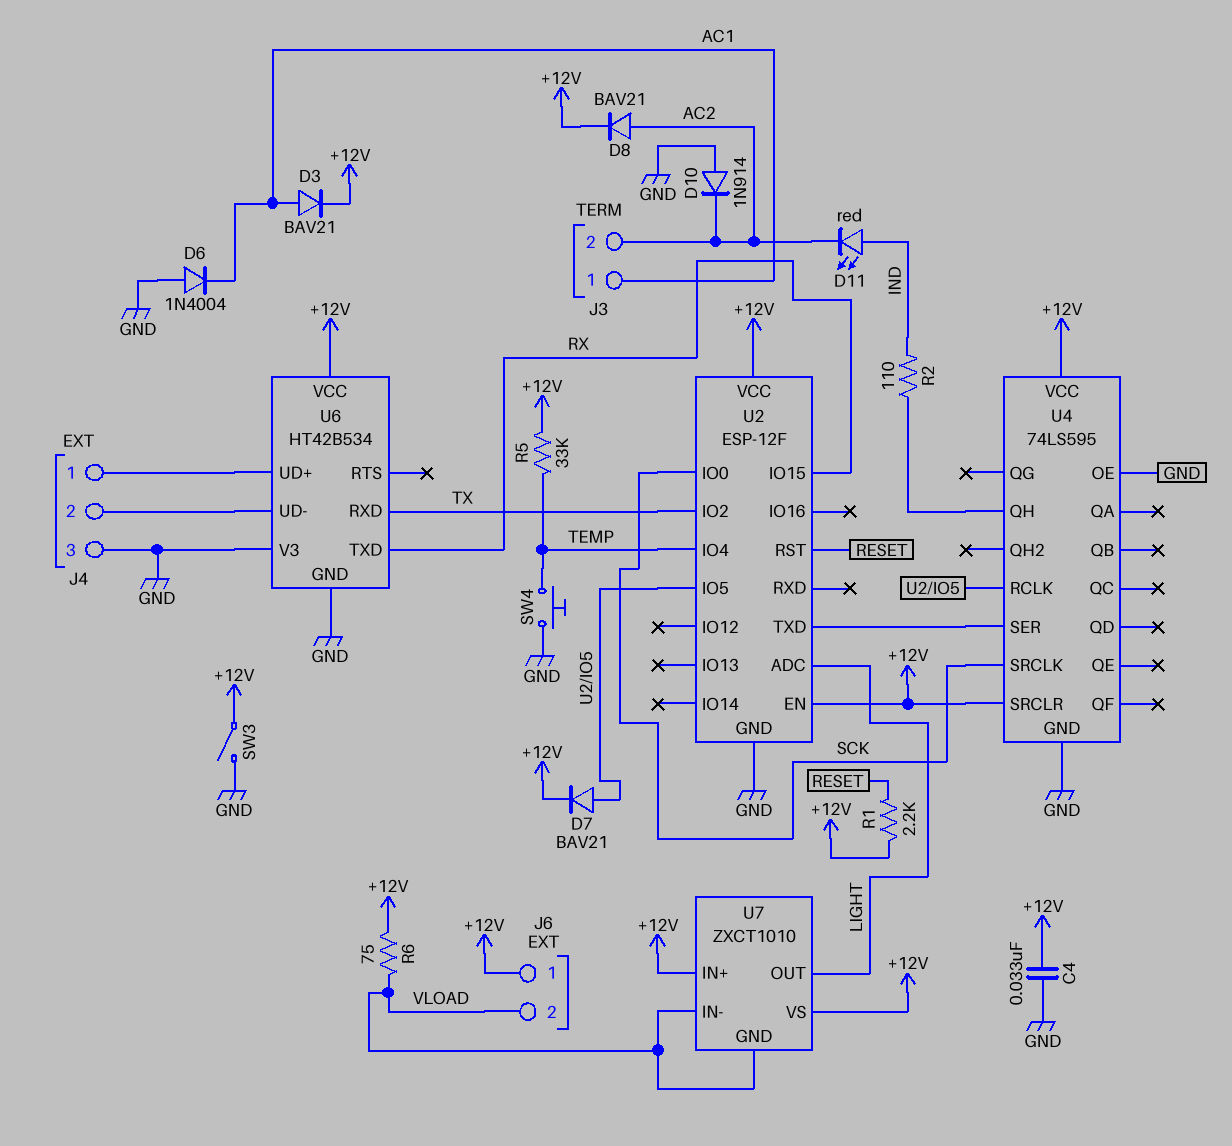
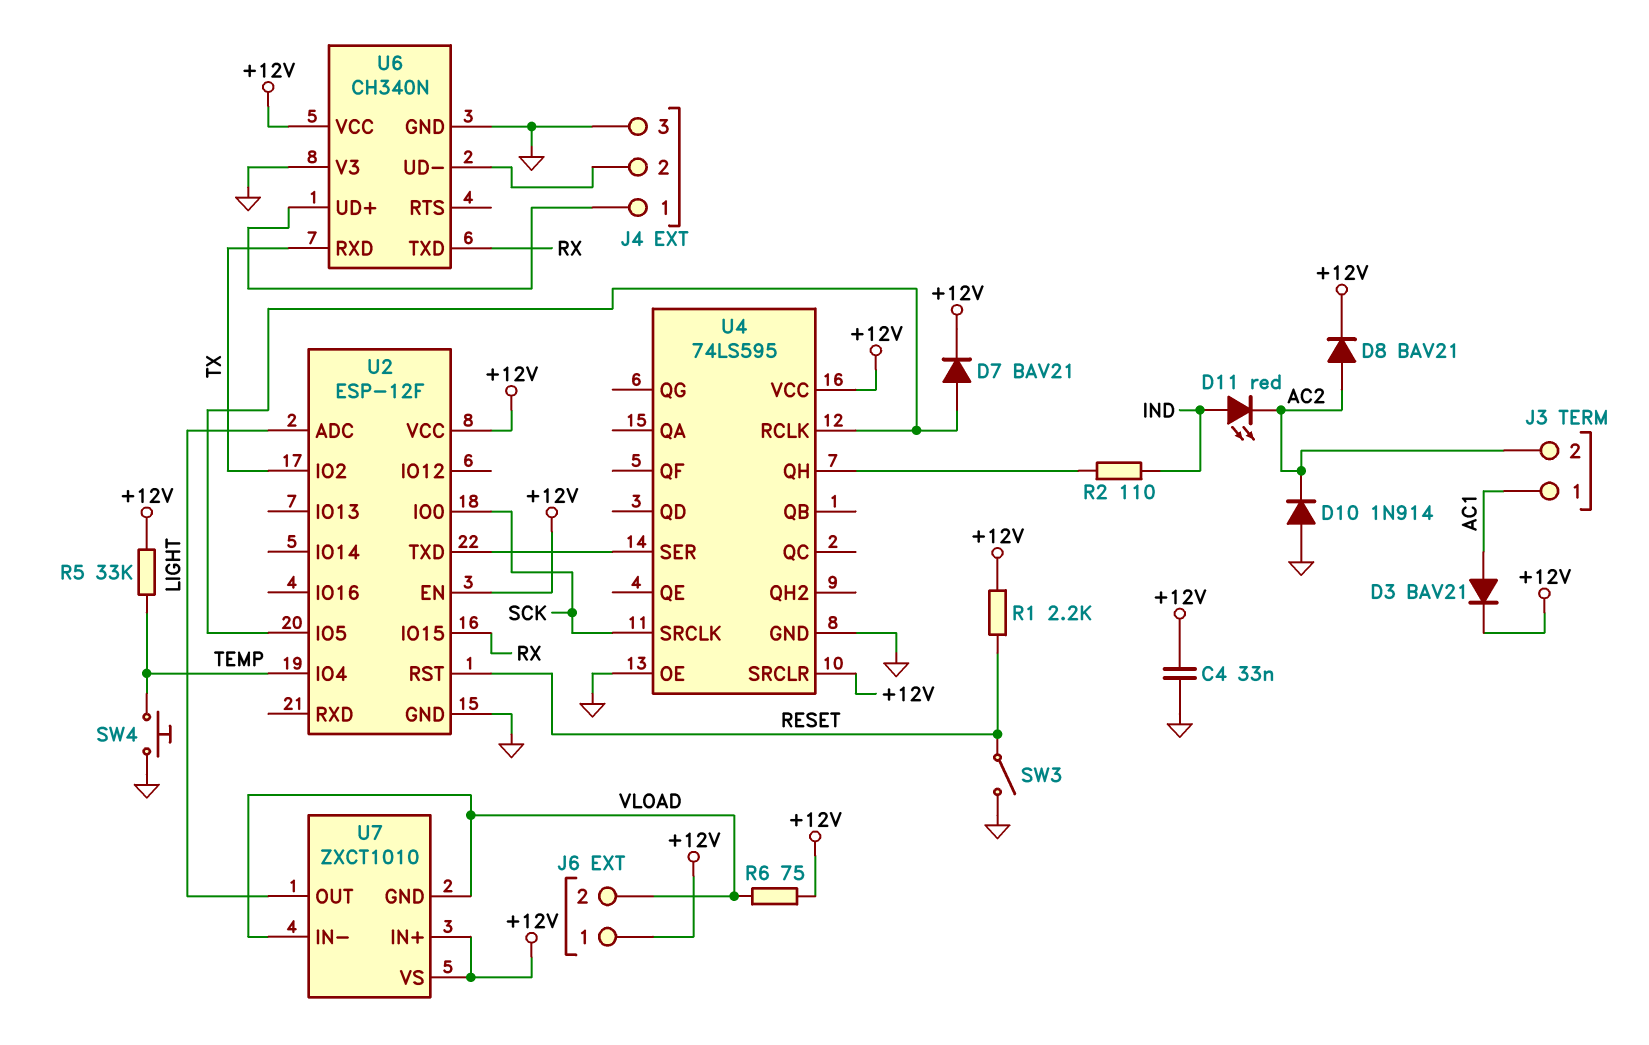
D6: diode 1N4004 (A GND, K AC1) -> none
SW3: switch (+12V, GND) -> switch (GND, RESET)
U6: HT42B534 -> CH340N

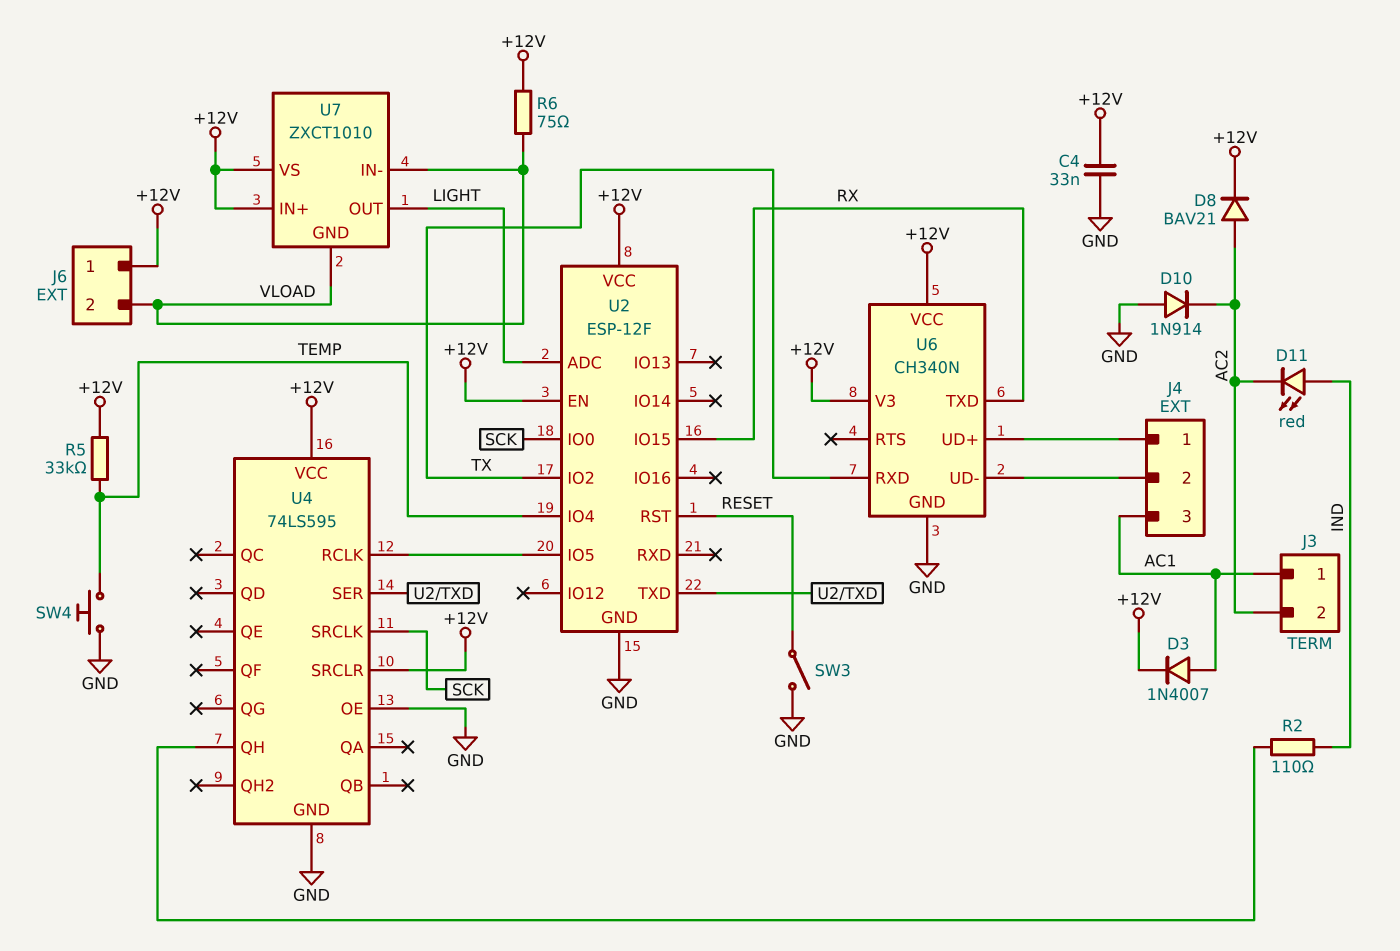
D3: diode BAV21 (A AC1, K +12V) -> diode 1N4007 (A AC1, K +12V)
D7: diode BAV21 (A U2/IO5, K +12V) -> none
J4 pin 3: GND -> AC1
R1: 2.2k (+12V, RESET) -> none
U6 pin V3: GND -> +12V

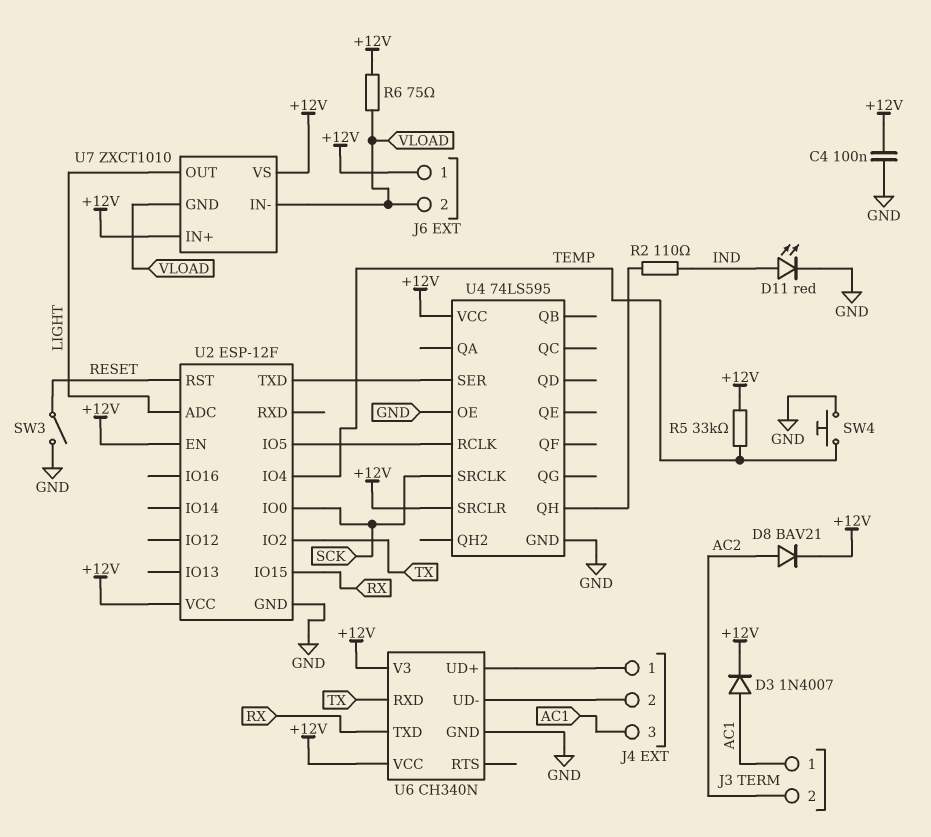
C4: 33nF (+12V, GND) -> 100nF (+12V, GND)
D10: diode 1N914 (A GND, K AC2) -> none
D11: LED red (A IND, K AC2) -> LED red (A IND, K GND)

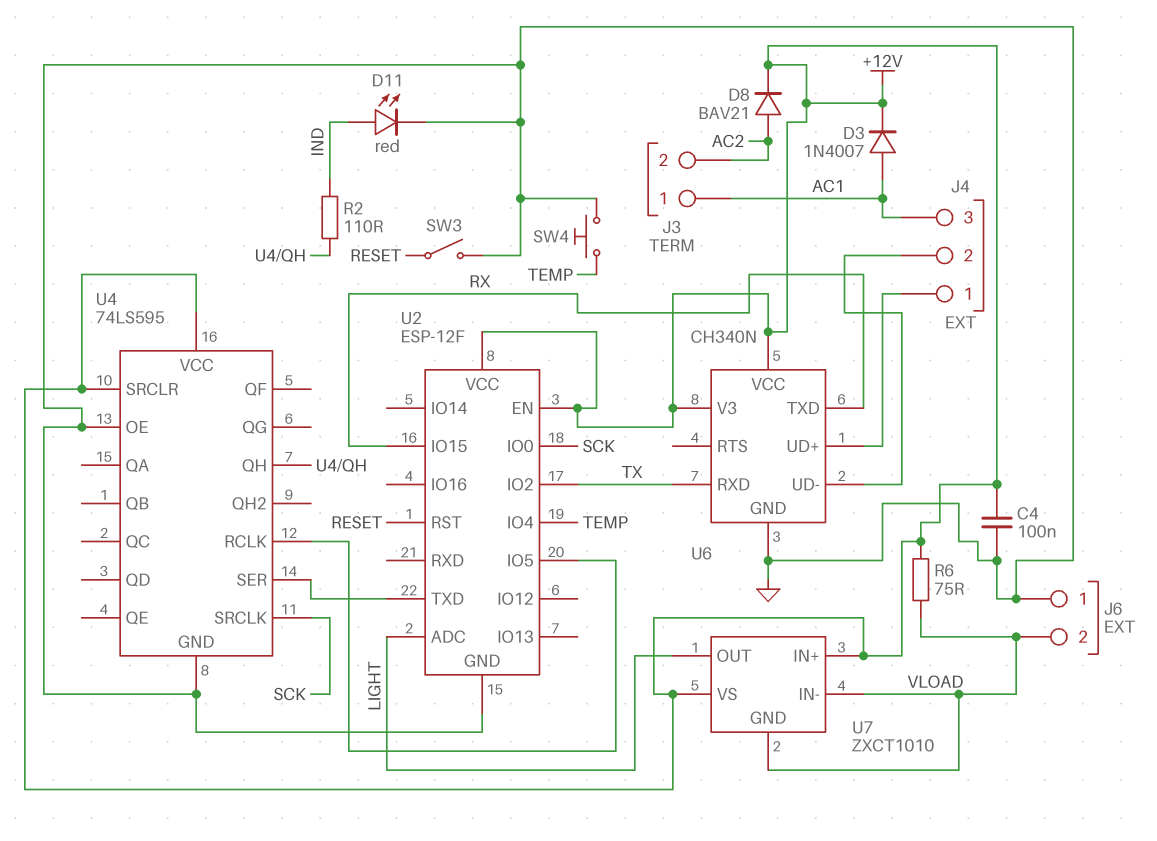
J6 pin 1: +12V -> GND
R5: 33k (+12V, TEMP) -> none

